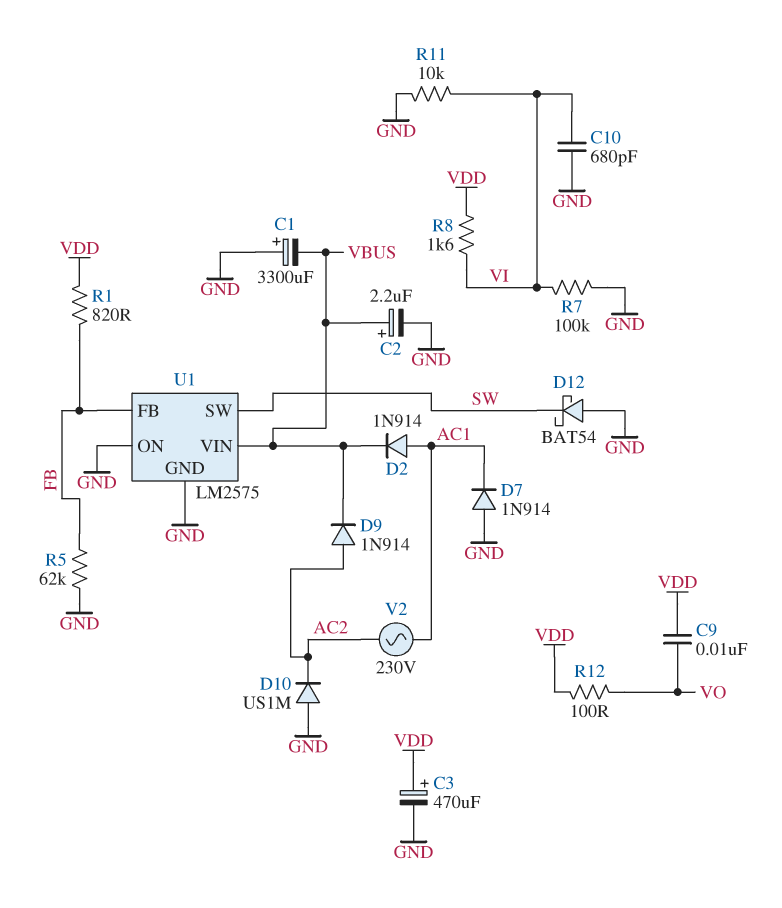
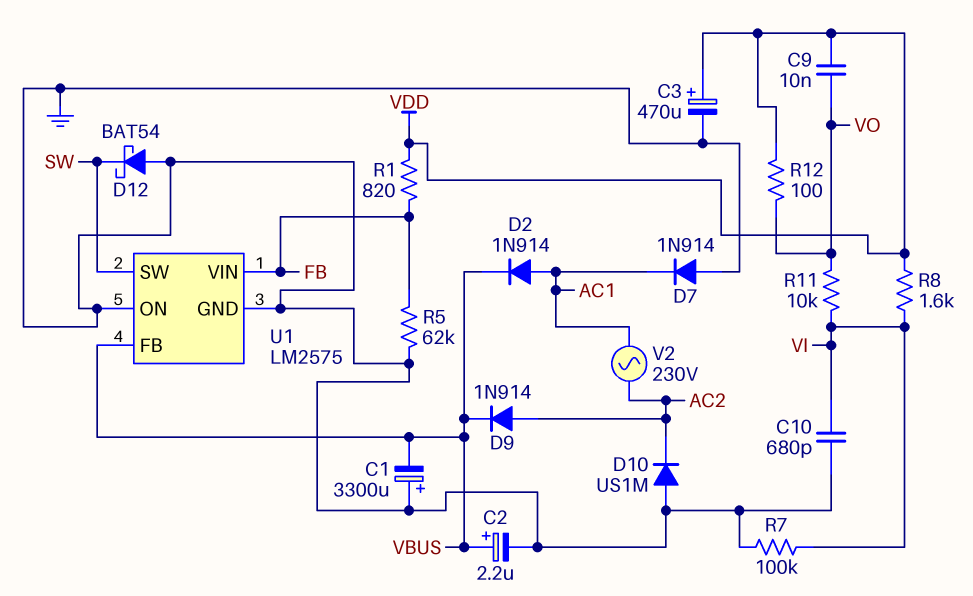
R11: 10k (GND, VI) -> 10k (VI, VO)
U1 pin FB: FB -> VBUS
U1 pin VIN: VBUS -> FB

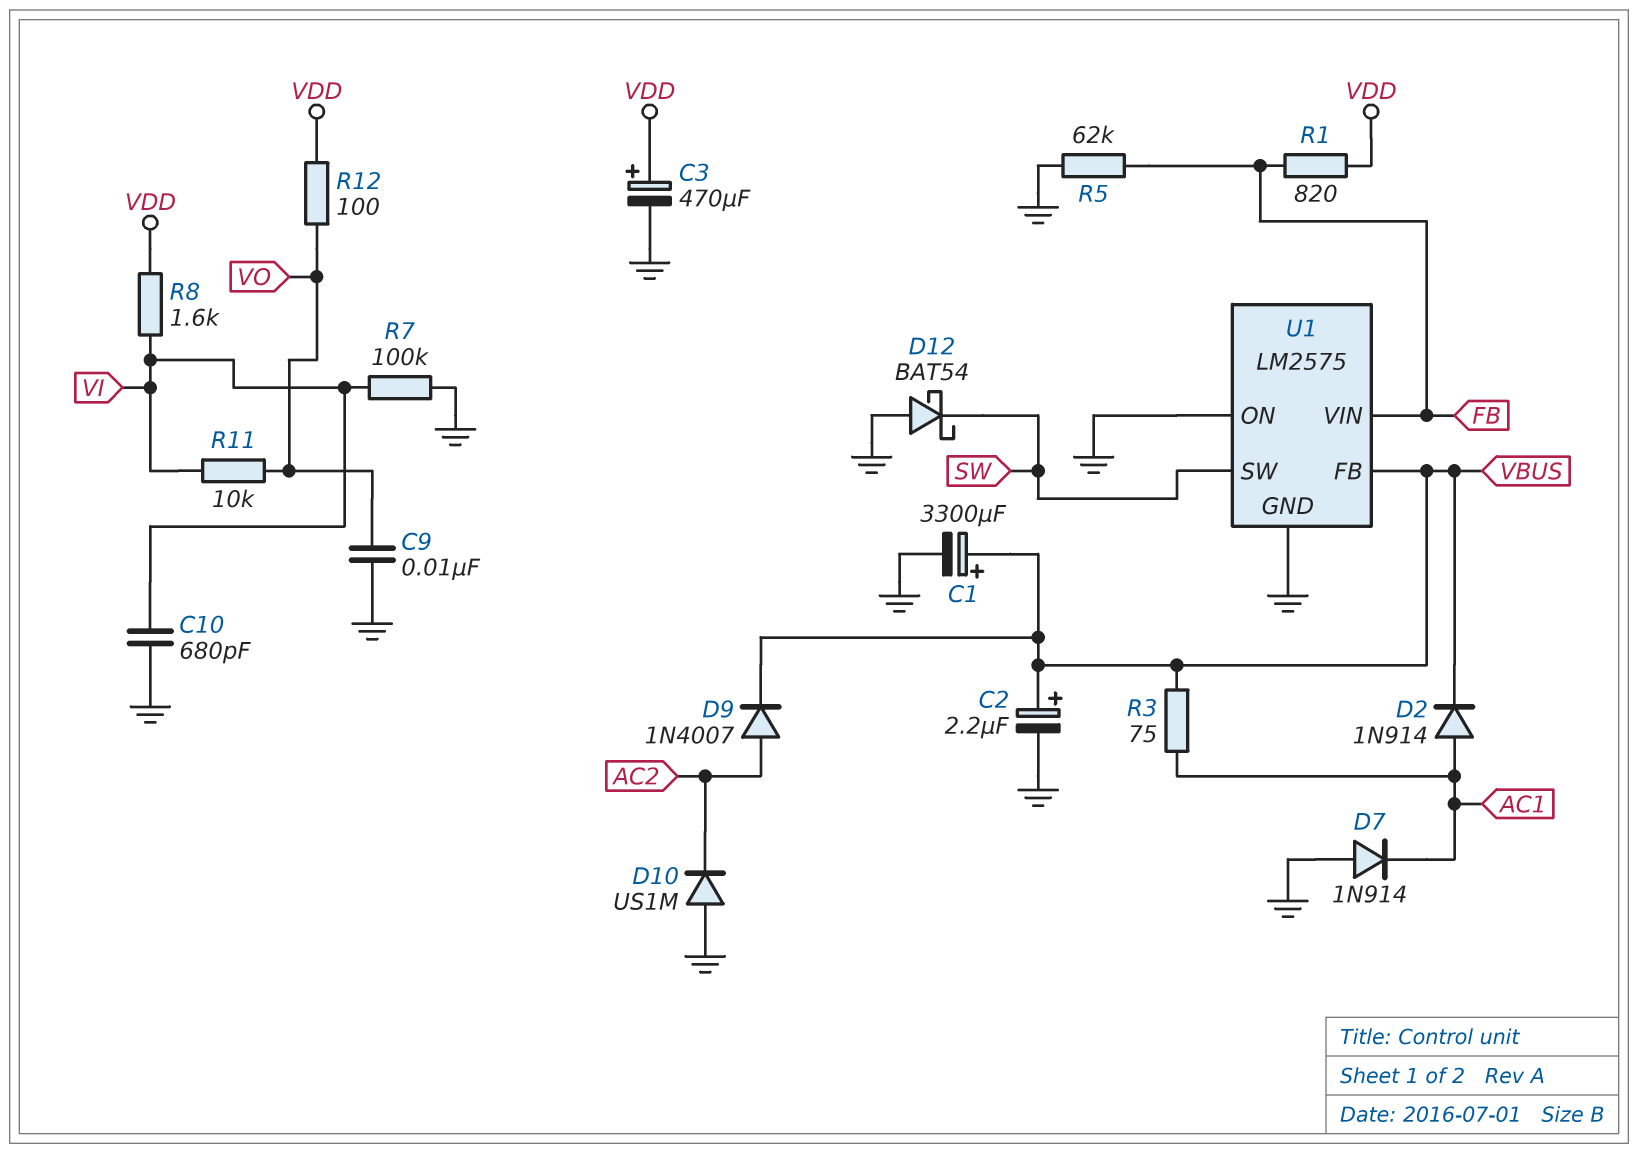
C1: 3300uF (plus GND, minus VBUS) -> 3300uF (plus VBUS, minus GND)
C9: 10nF (VDD, VO) -> 10nF (GND, VO)
D9: diode 1N914 (A AC2, K VBUS) -> diode 1N4007 (A AC2, K VBUS)
R3: none -> 75 (AC1, VBUS)
V2: AC 230V (AC1, AC2) -> none

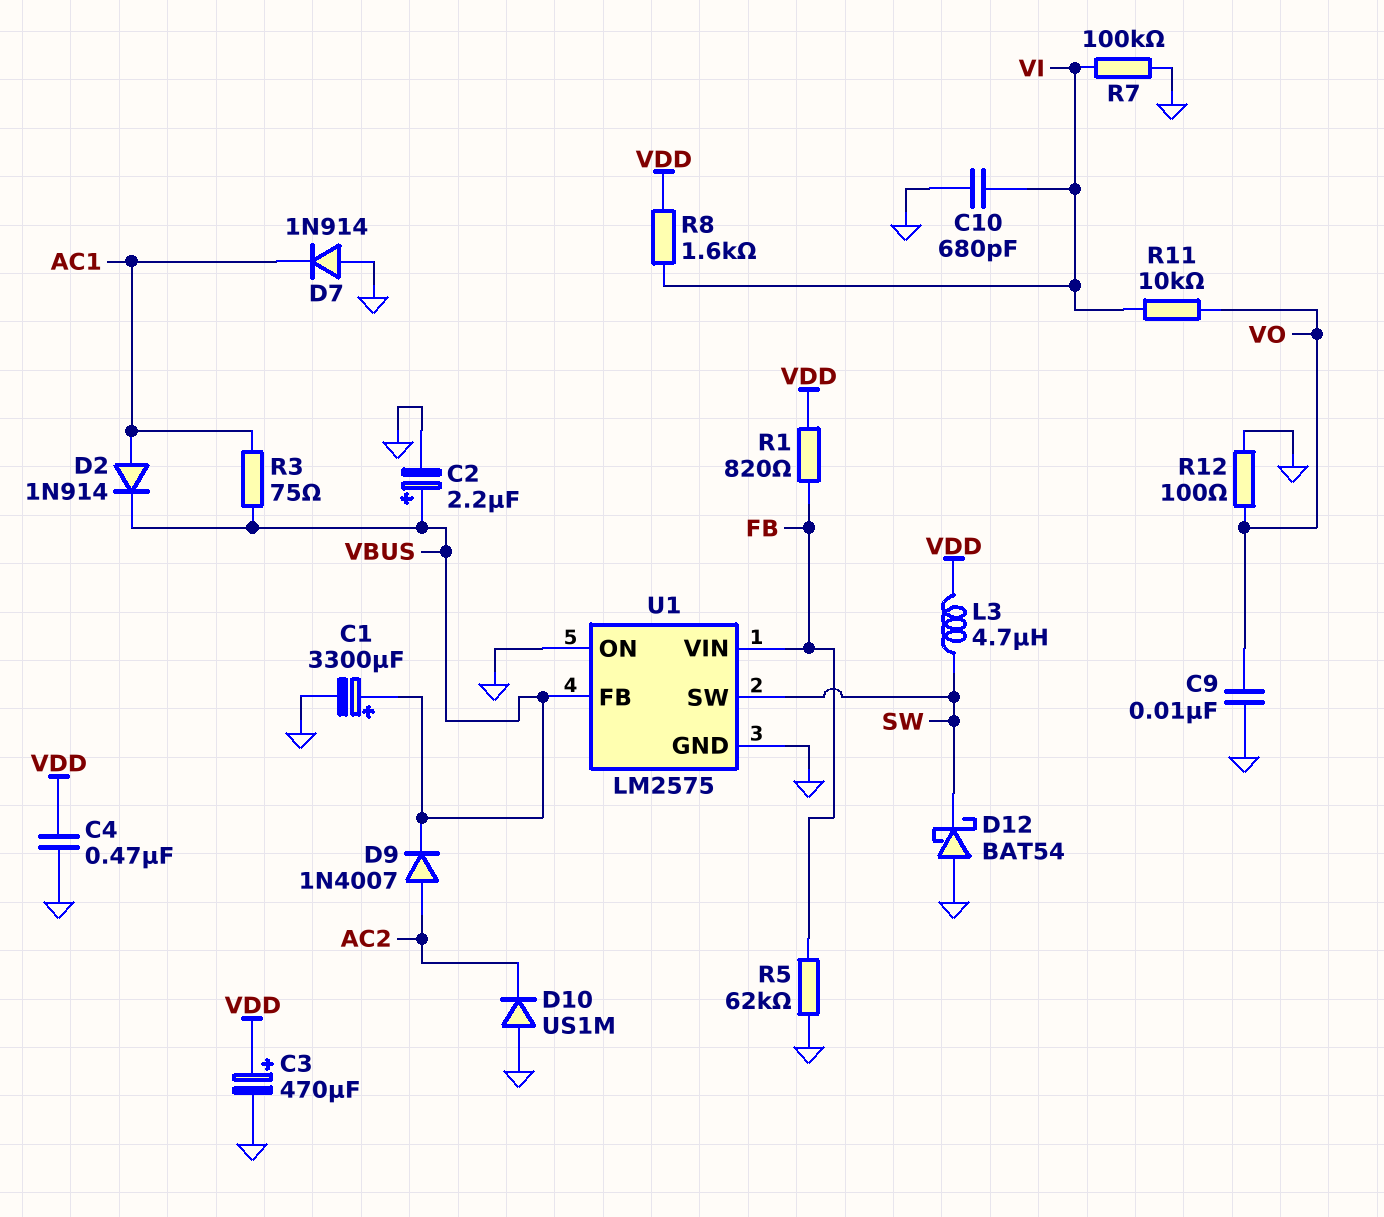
C4: none -> 470nF (GND, VDD)
L3: none -> 4.7uH (SW, VDD)
R12: 100 (VDD, VO) -> 100 (GND, VO)

